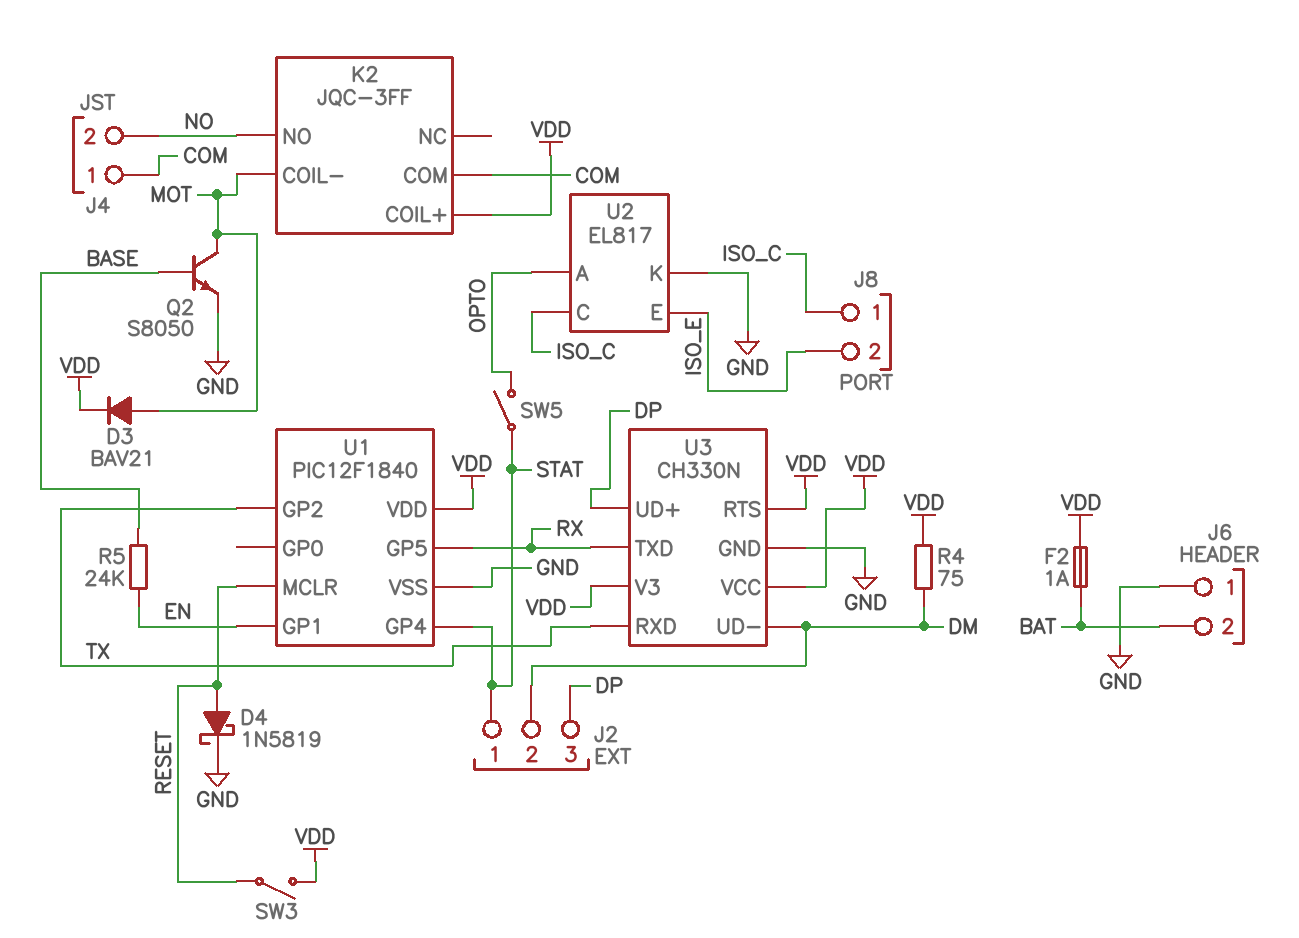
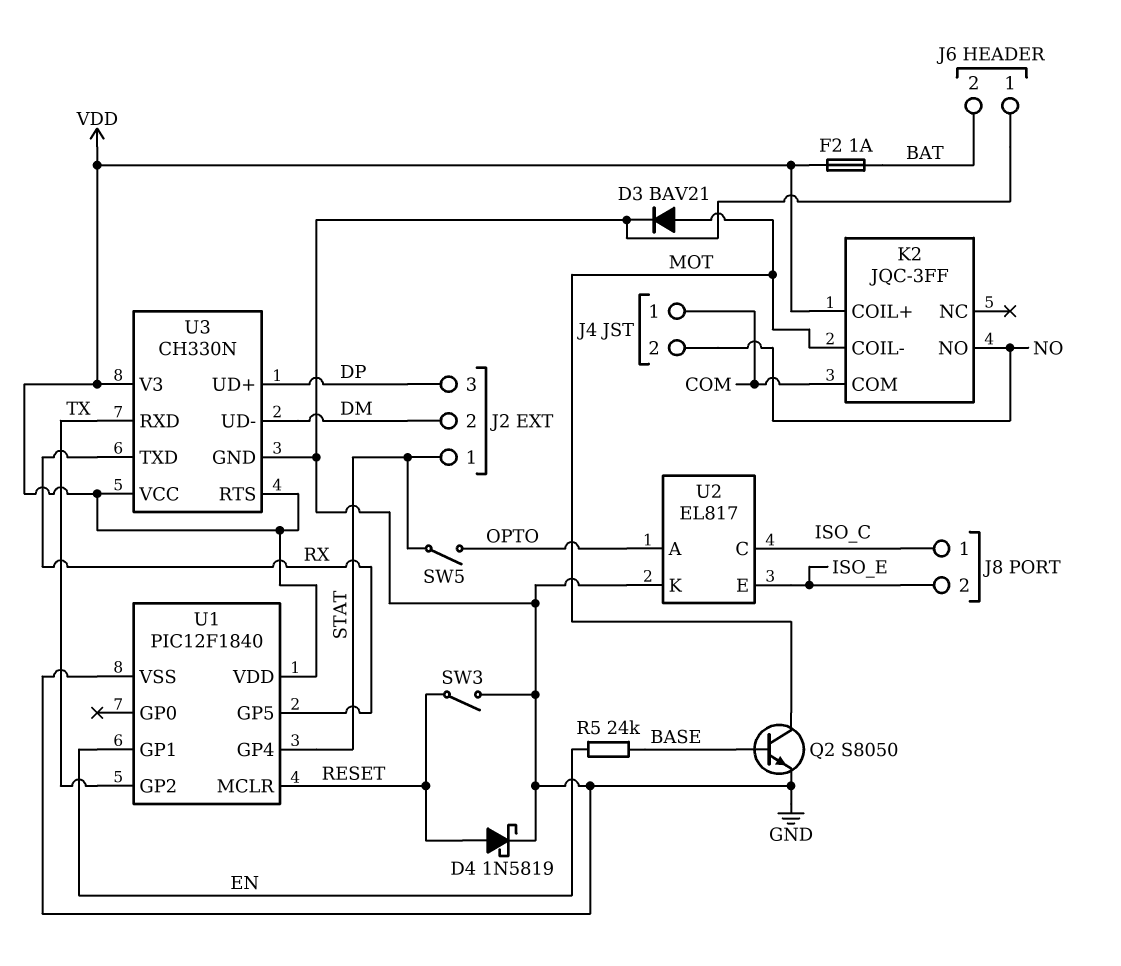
D3: diode BAV21 (A MOT, K VDD) -> diode BAV21 (A MOT, K GND)
R4: 75 (DM, VDD) -> none
SW3: switch (RESET, VDD) -> switch (GND, RESET)

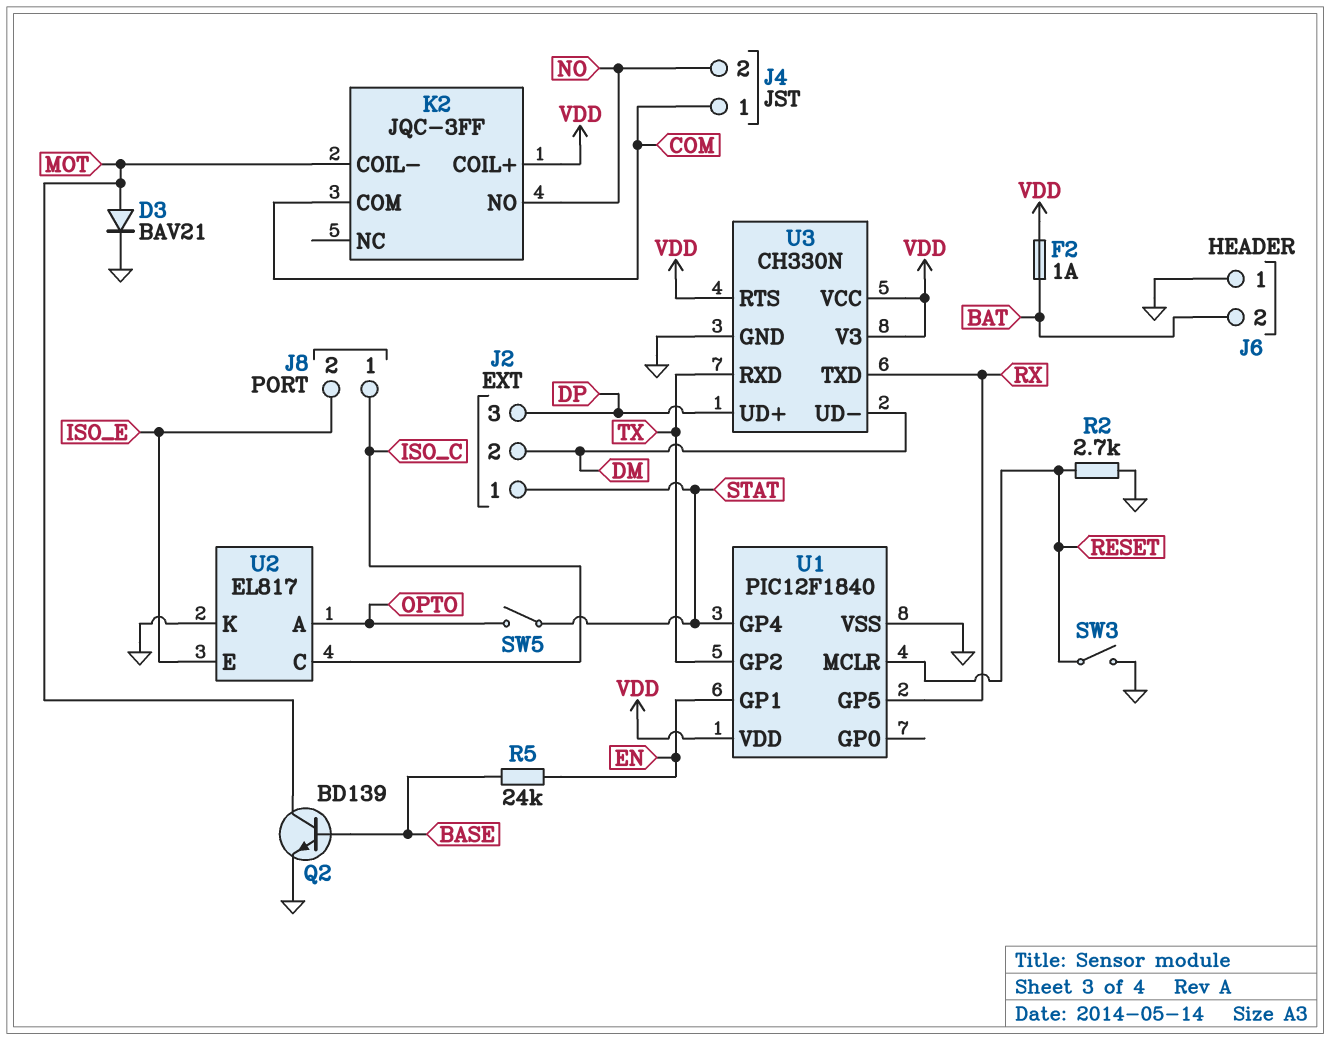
D4: schottky 1N5819 (A RESET, K GND) -> none
Q2: NPN S8050 (B BASE, C MOT, E GND) -> NPN BD139 (B BASE, C MOT, E GND)
R2: none -> 2.7k (GND, RESET)

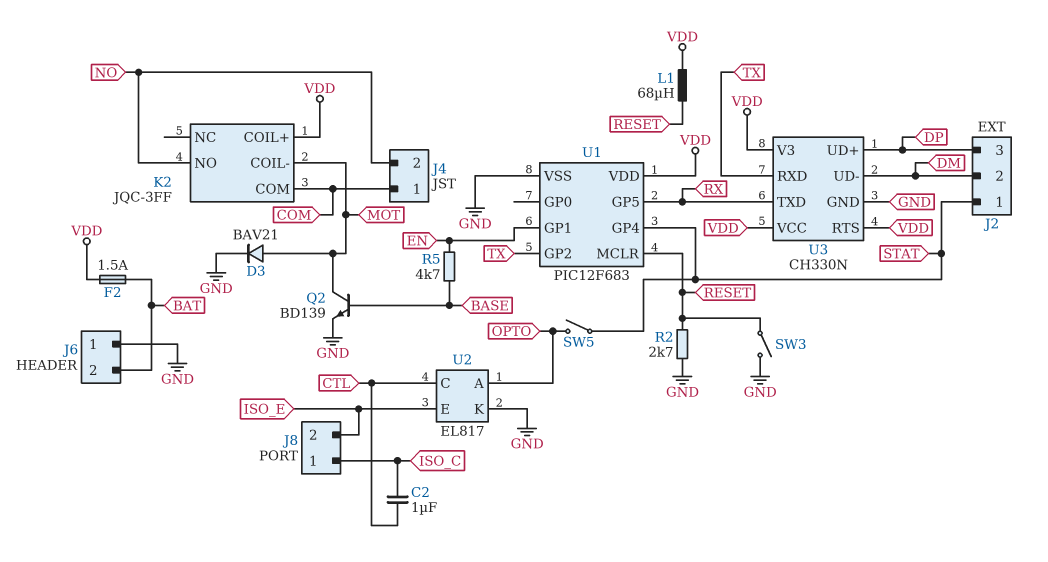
C2: none -> 1uF (CTL, ISO_C)
F2: 1A (BAT, VDD) -> 1.5A (BAT, VDD)
L1: none -> 68uH (RESET, VDD)
R5: 24k (BASE, EN) -> 4.7k (BASE, EN)
U1: PIC12F1840 -> PIC12F683
U2 pin C: ISO_C -> CTL

